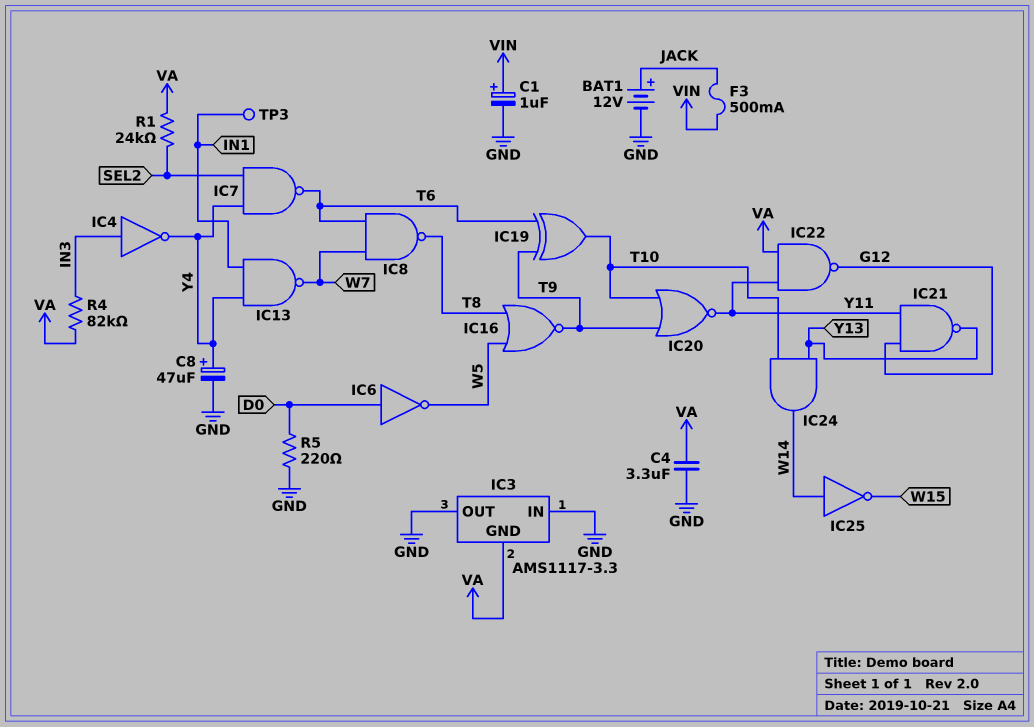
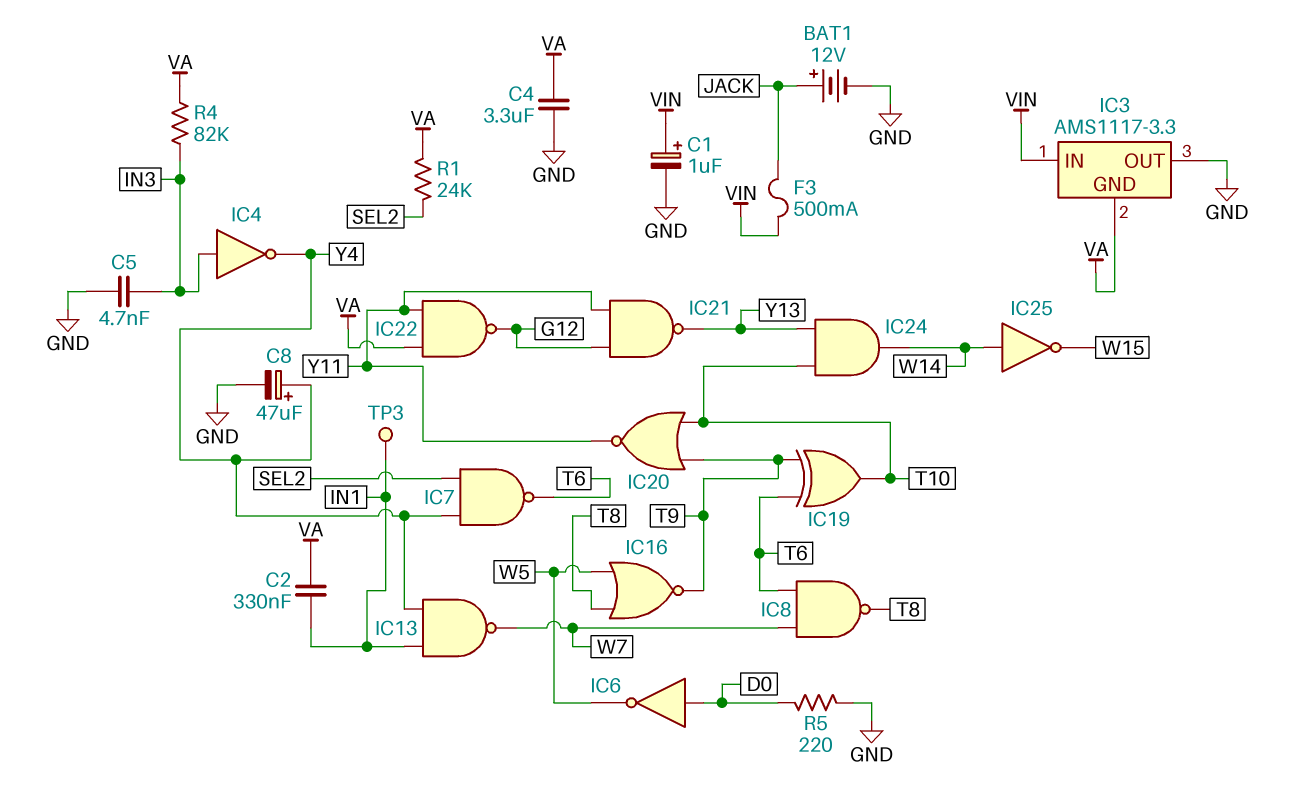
C2: none -> 330nF (IN1, VA)
C5: none -> 4.7nF (GND, IN3)
IC3 pin IN: GND -> VIN

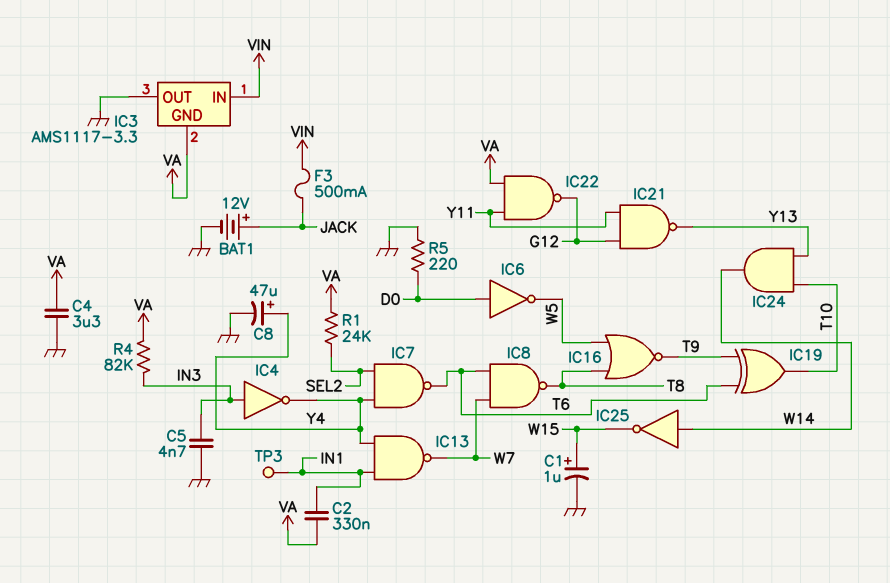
C1: 1uF (plus VIN, minus GND) -> 1uF (plus W15, minus GND)
IC20: NOR (in T9, in T10, out Y11) -> none

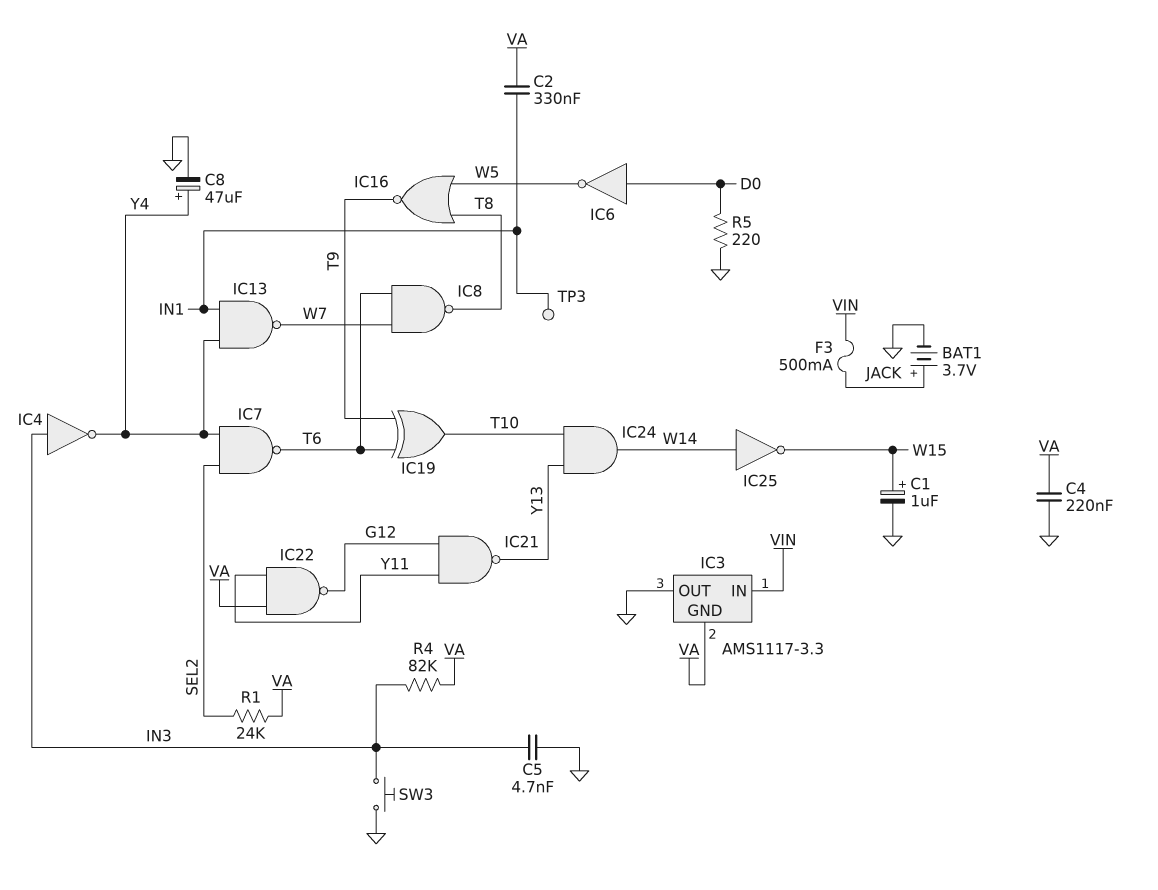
BAT1: 12V (plus JACK, minus GND) -> 3.7V (plus JACK, minus GND)
C4: 3.3uF (GND, VA) -> 220nF (GND, VA)
SW3: none -> button (GND, IN3)

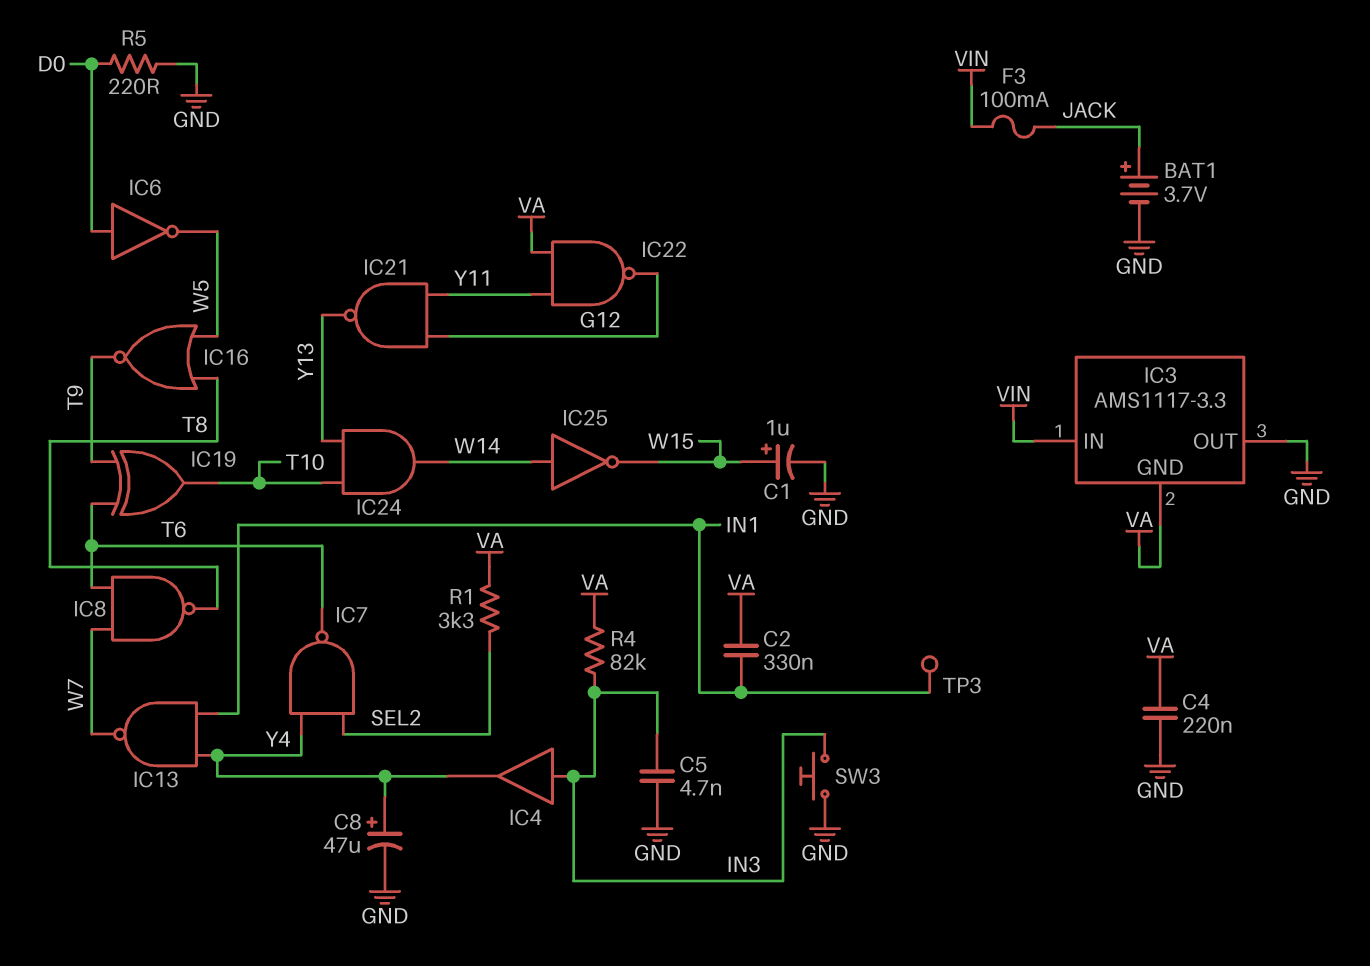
F3: 500mA (JACK, VIN) -> 100mA (JACK, VIN)
IC4: NOT (in IN3, out Y4) -> buffer (in IN3, out Y4)
R1: 24k (SEL2, VA) -> 3.3k (SEL2, VA)

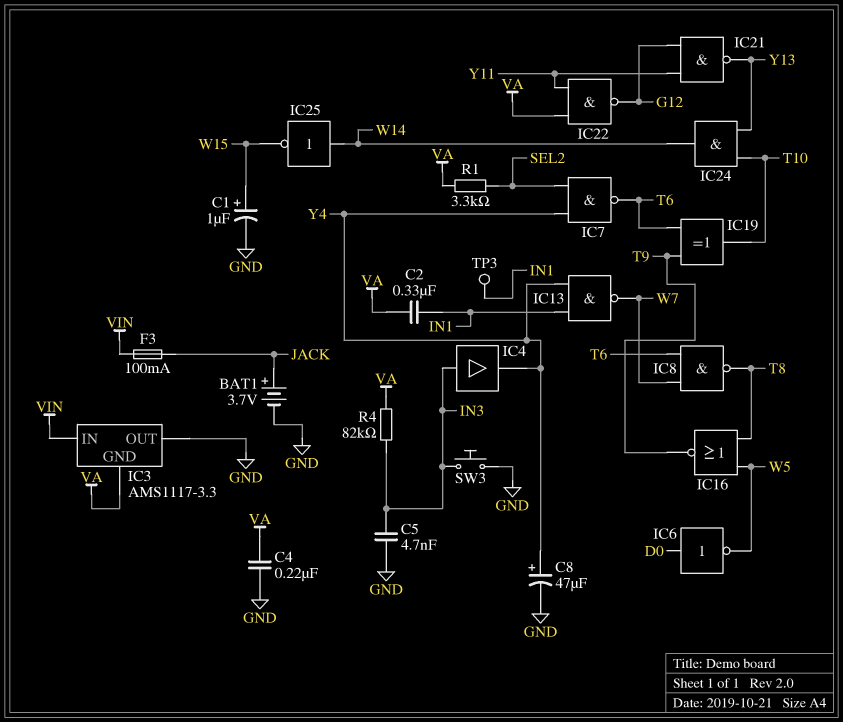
R5: 220 (D0, GND) -> none

